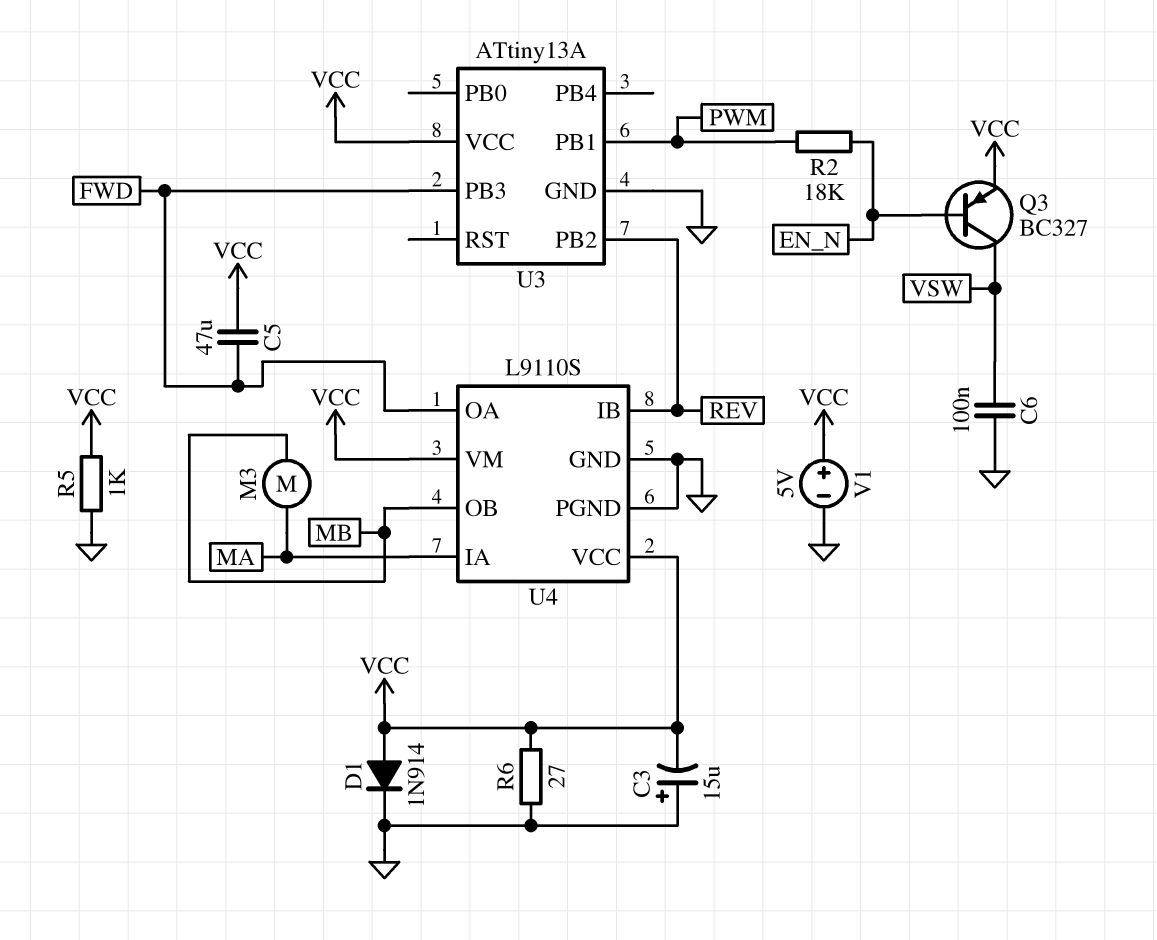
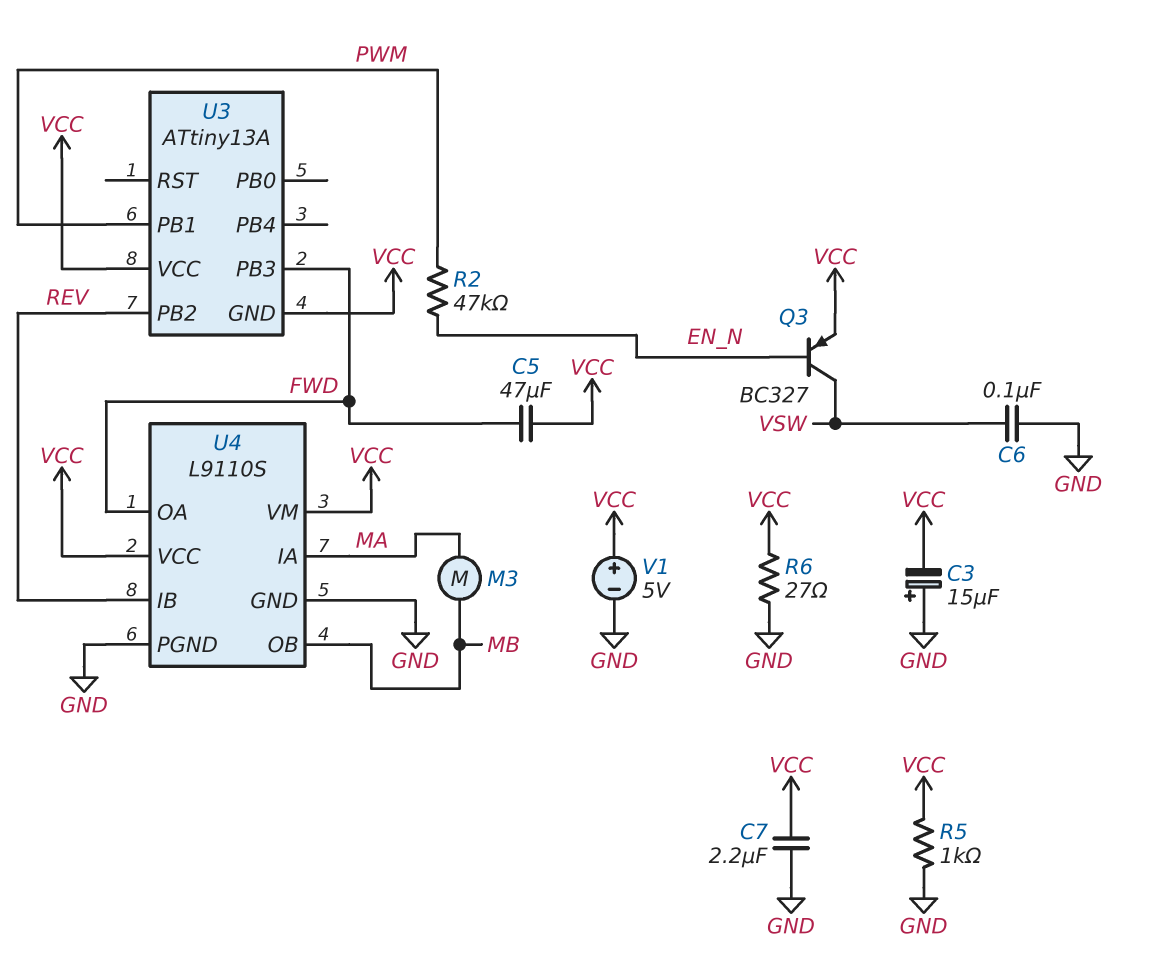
C7: none -> 2.2uF (GND, VCC)
D1: diode 1N914 (A VCC, K GND) -> none
R2: 18k (EN_N, PWM) -> 47k (EN_N, PWM)
U3 pin GND: GND -> VCC

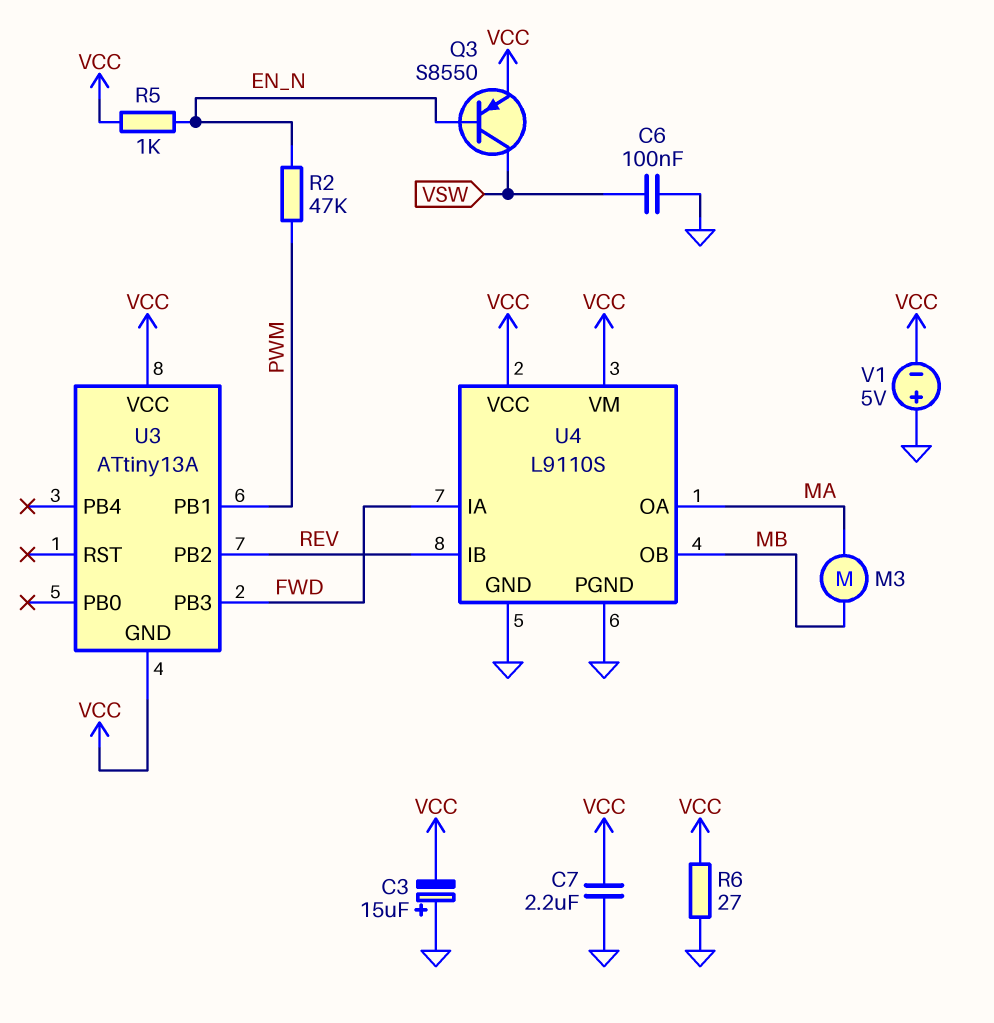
C5: 47uF (FWD, VCC) -> none
Q3: PNP BC327 (B EN_N, C VSW, E VCC) -> PNP S8550 (B EN_N, C VSW, E VCC)
R5: 1k (GND, VCC) -> 1k (EN_N, VCC)
U4 pin IA: MA -> FWD
U4 pin OA: FWD -> MA
V1: 5V (plus VCC, minus GND) -> 5V (plus GND, minus VCC)

